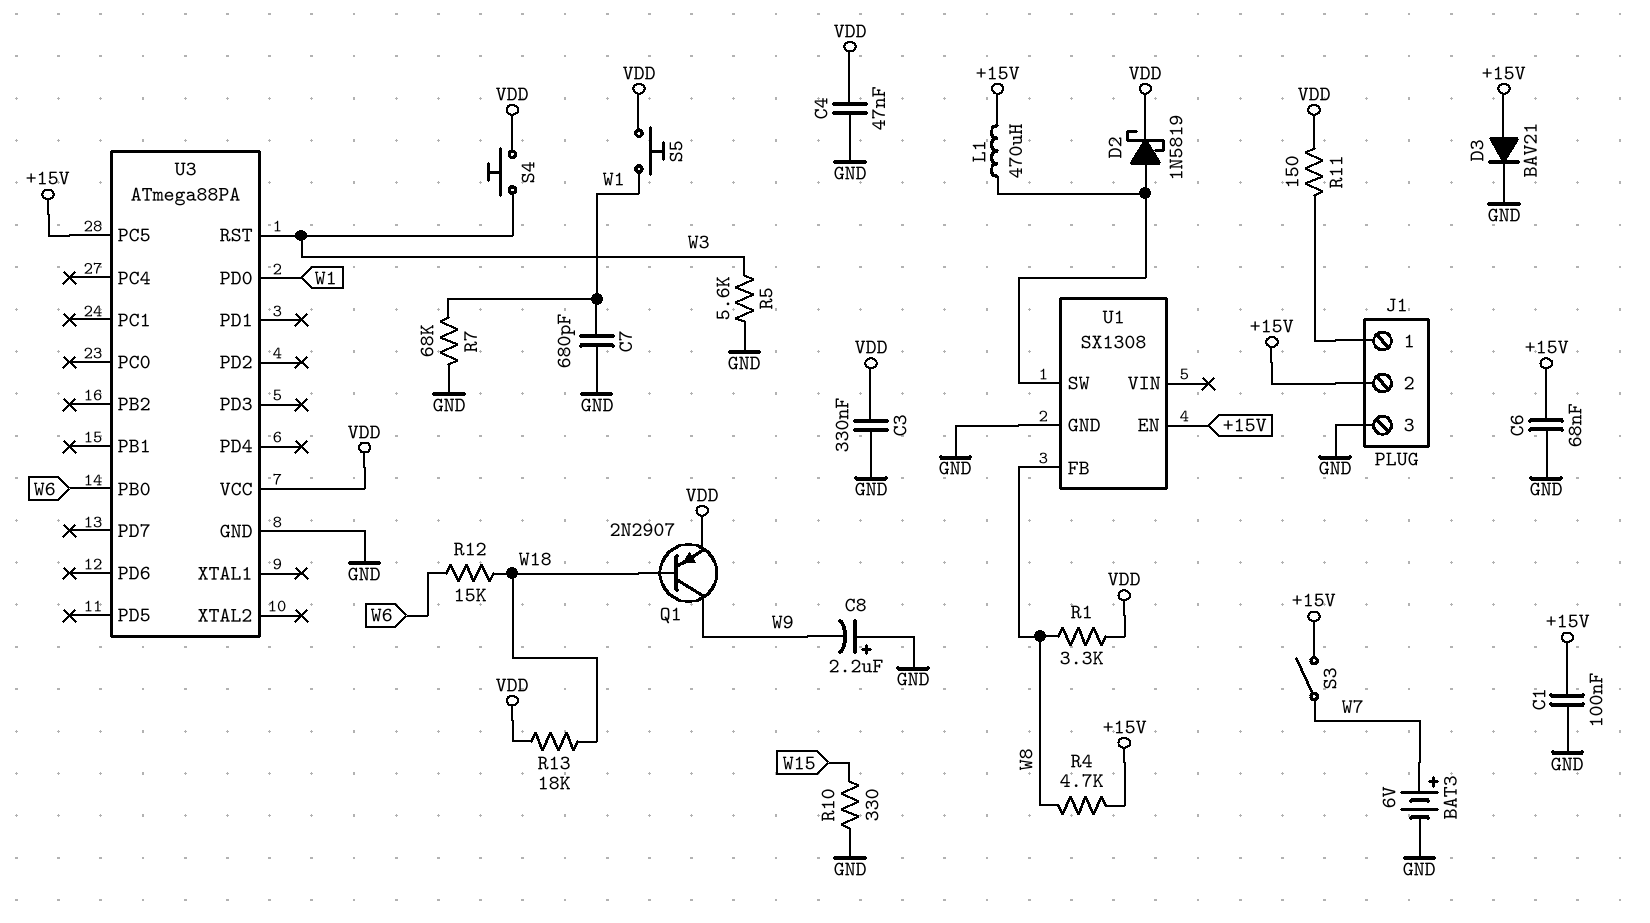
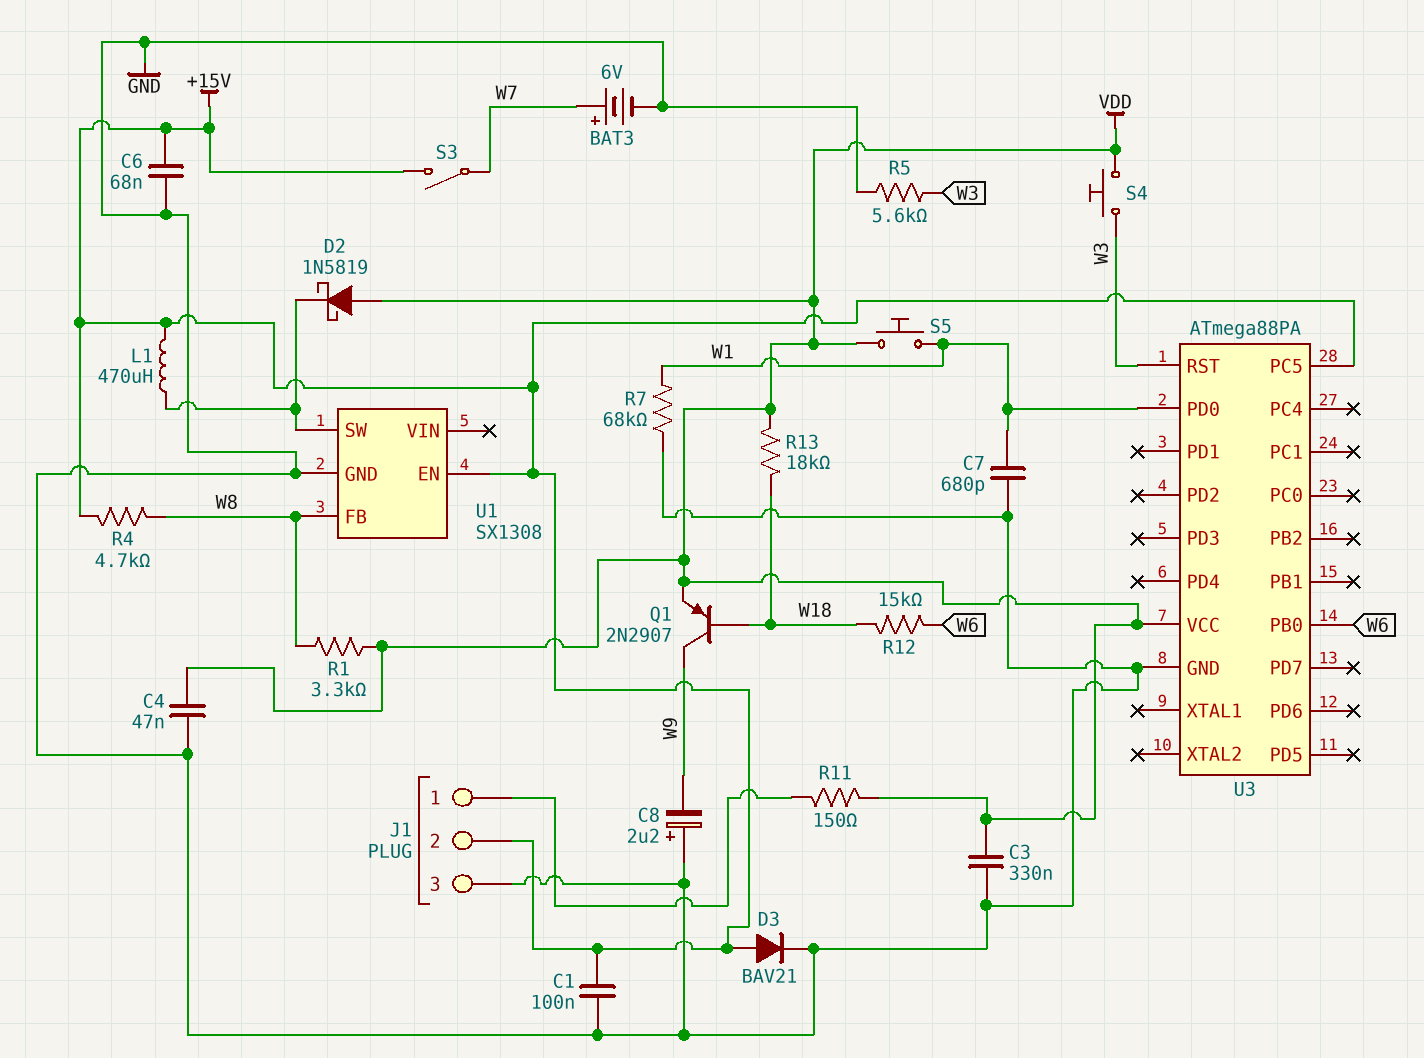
D2: schottky 1N5819 (A U1/SW, K VDD) -> schottky 1N5819 (A VDD, K U1/SW)
R10: 330 (GND, W15) -> none

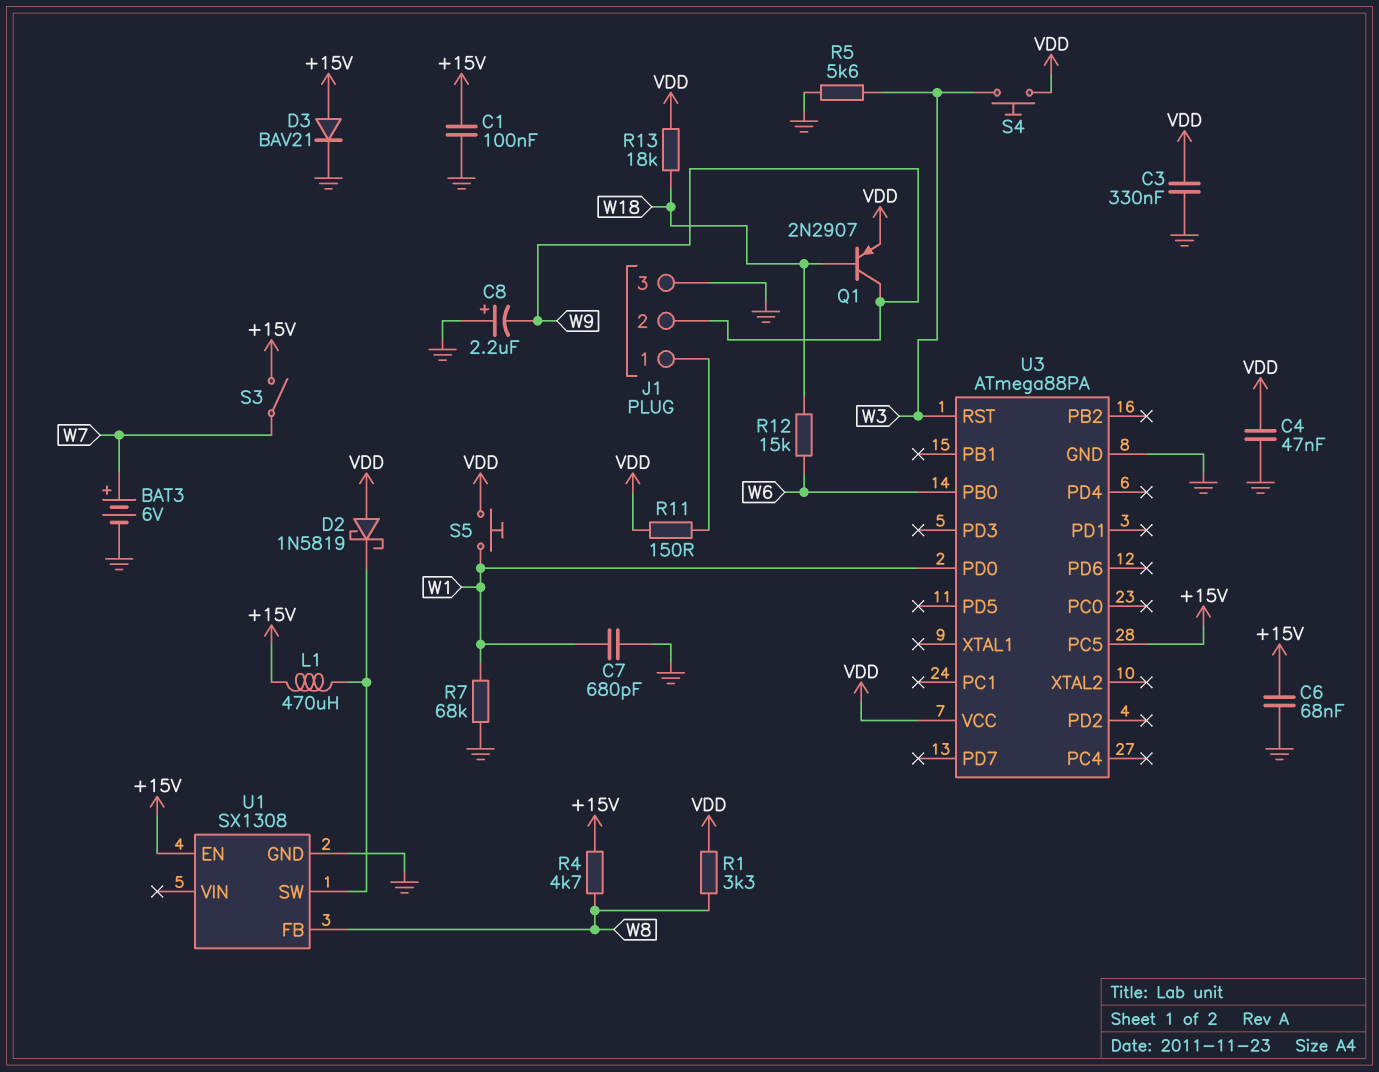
J1 pin 2: +15V -> W9

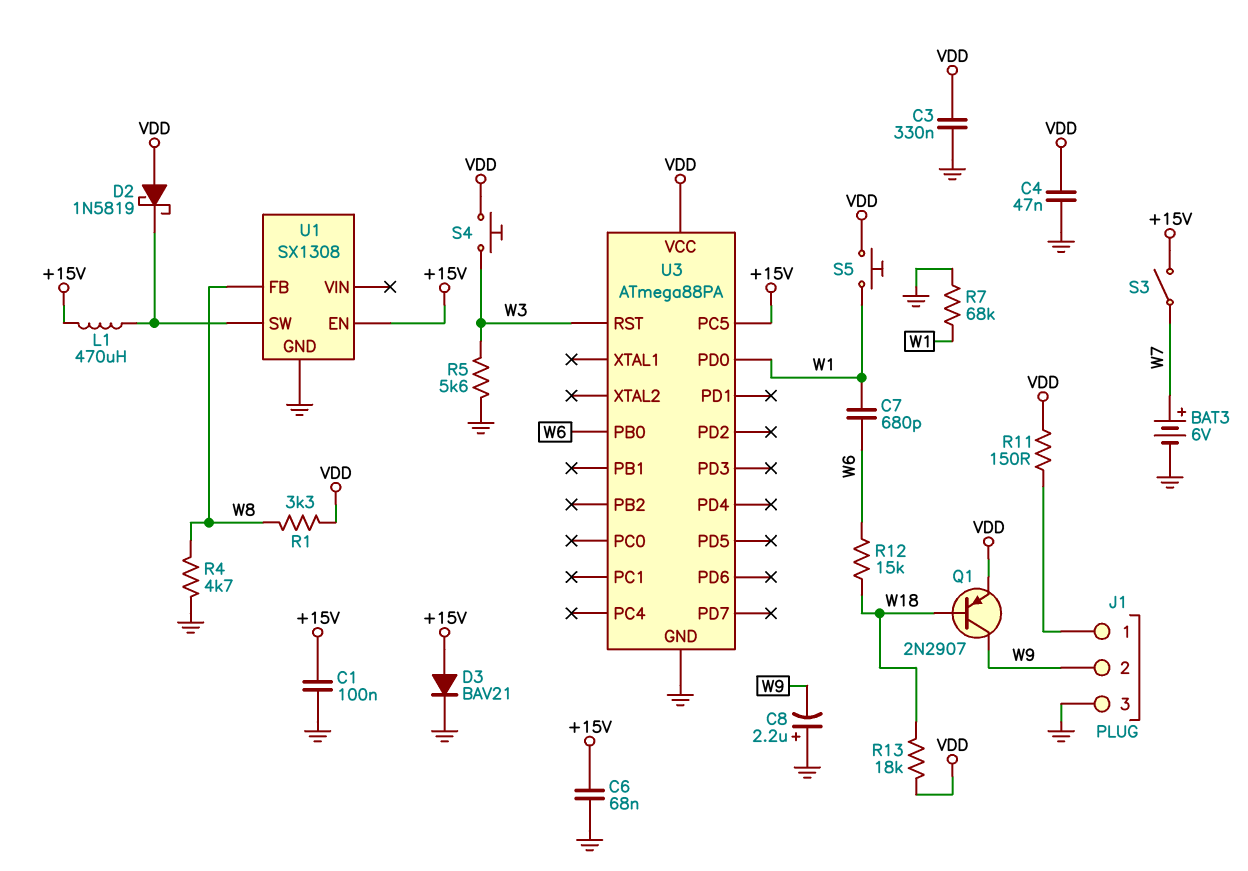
C7: 680pF (GND, W1) -> 680pF (W1, W6)
R4: 4.7k (+15V, W8) -> 4.7k (GND, W8)

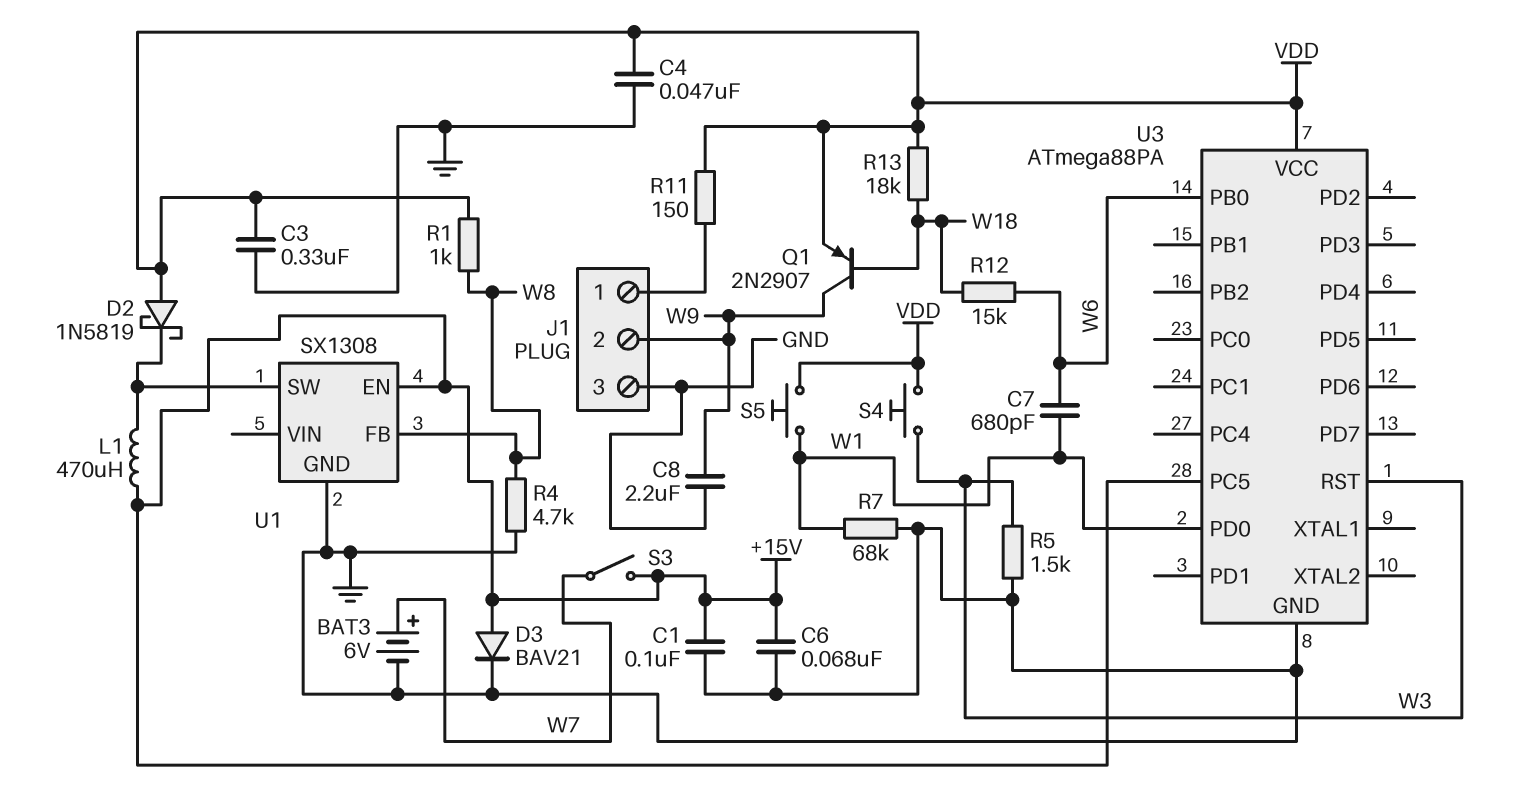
C8: 2.2uF (plus GND, minus W9) -> 2.2uF (GND, W9)
R1: 3.3k (VDD, W8) -> 1k (VDD, W8)
R5: 5.6k (GND, W3) -> 1.5k (GND, W3)

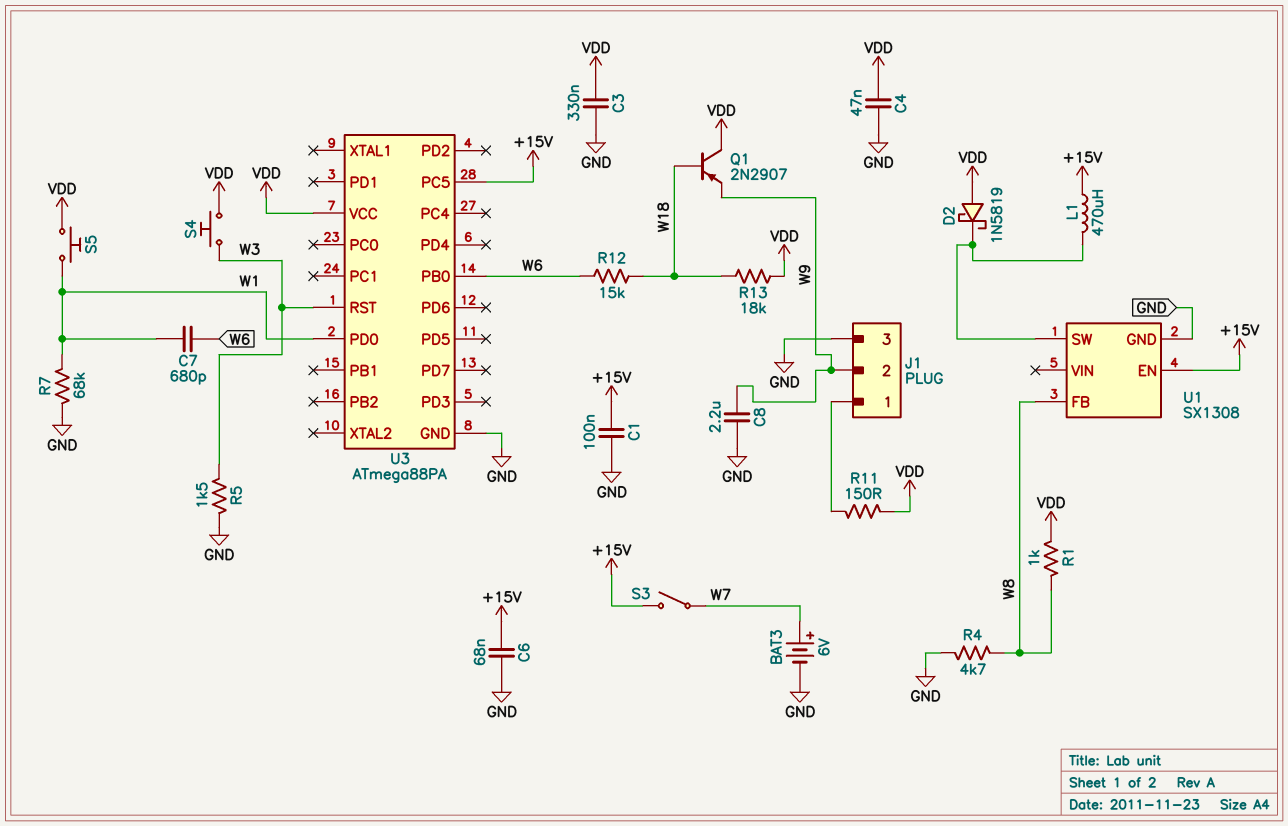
D3: diode BAV21 (A +15V, K GND) -> none
Q1: PNP 2N2907 (B W18, C W9, E VDD) -> PNP 2N2907 (B W18, C VDD, E W9)

